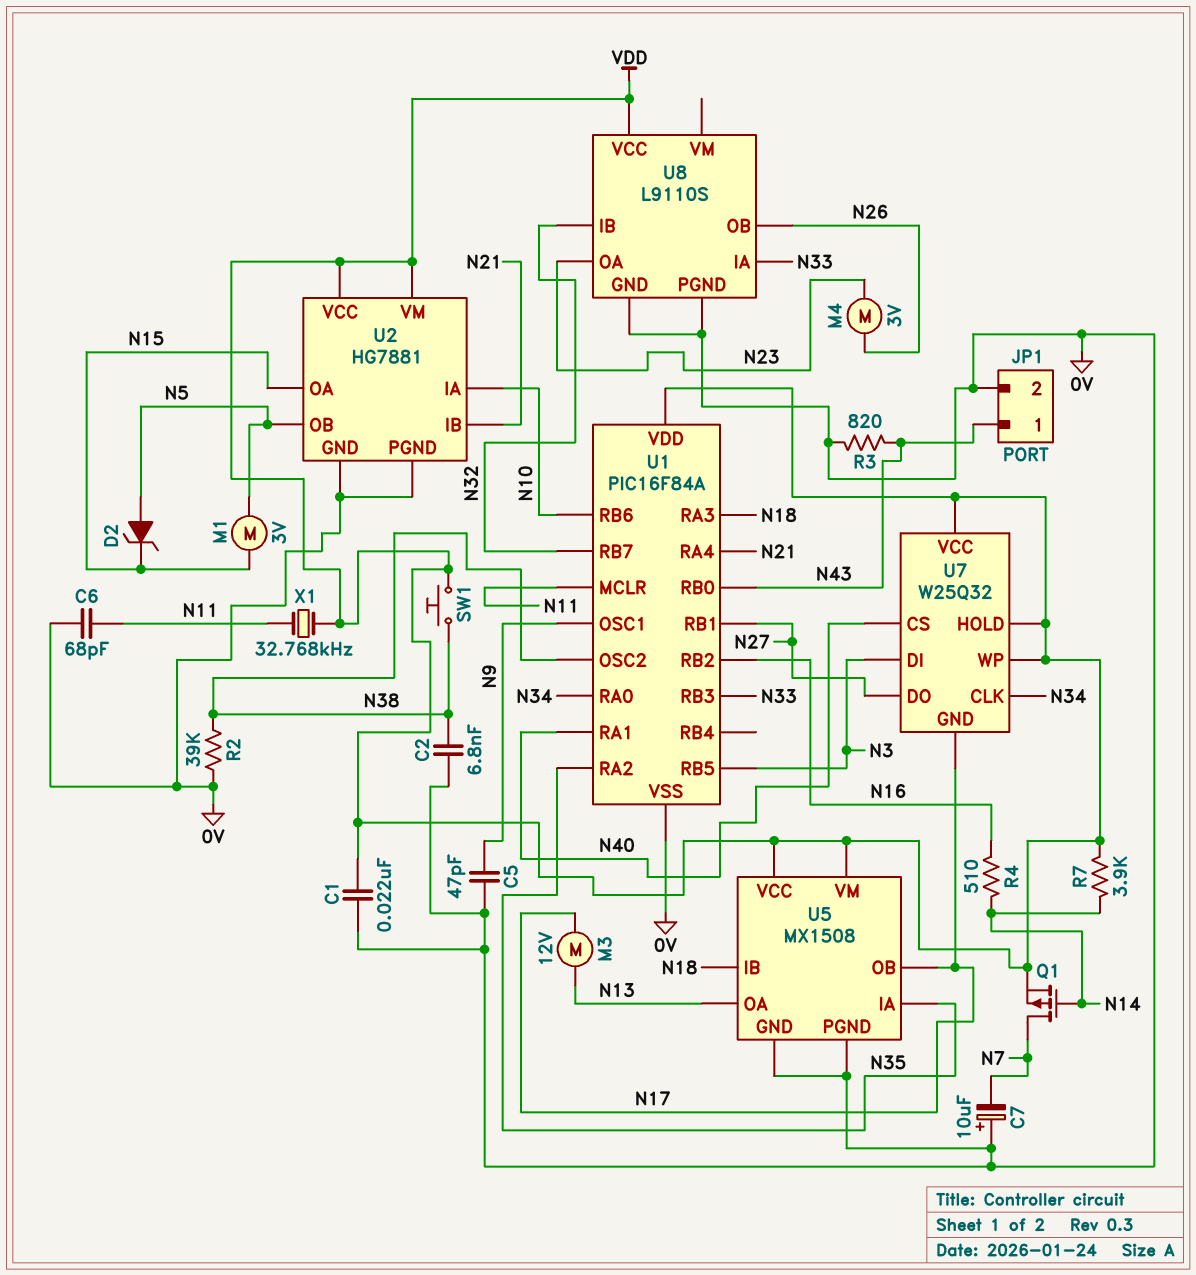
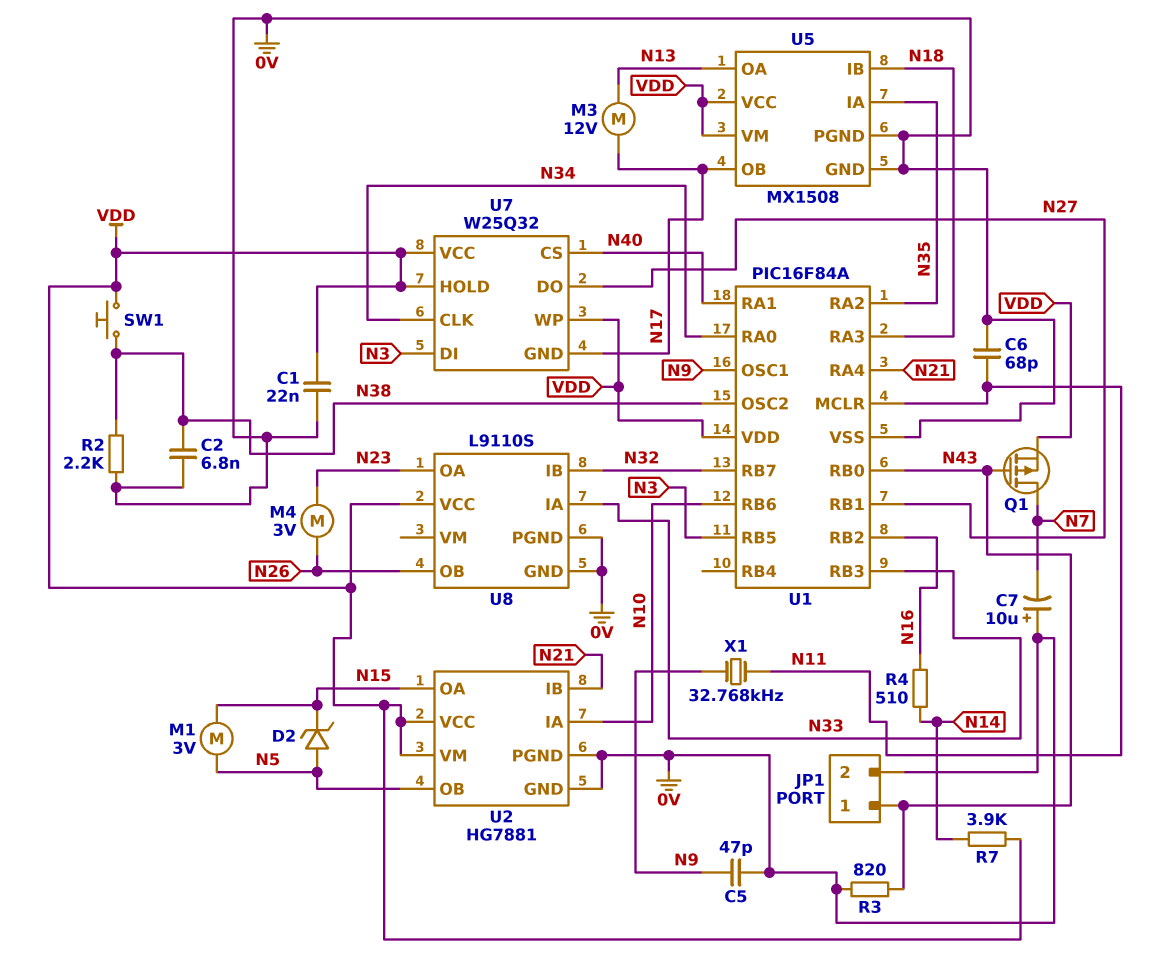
Q1: PMOS (G N14, D N7, S VDD) -> PMOS (G N43, D N7, S VDD)
R2: 39k (0V, N38) -> 2.2k (0V, N38)
X1: 32.768kHz (N11, VDD) -> 32.768kHz (N9, N11)

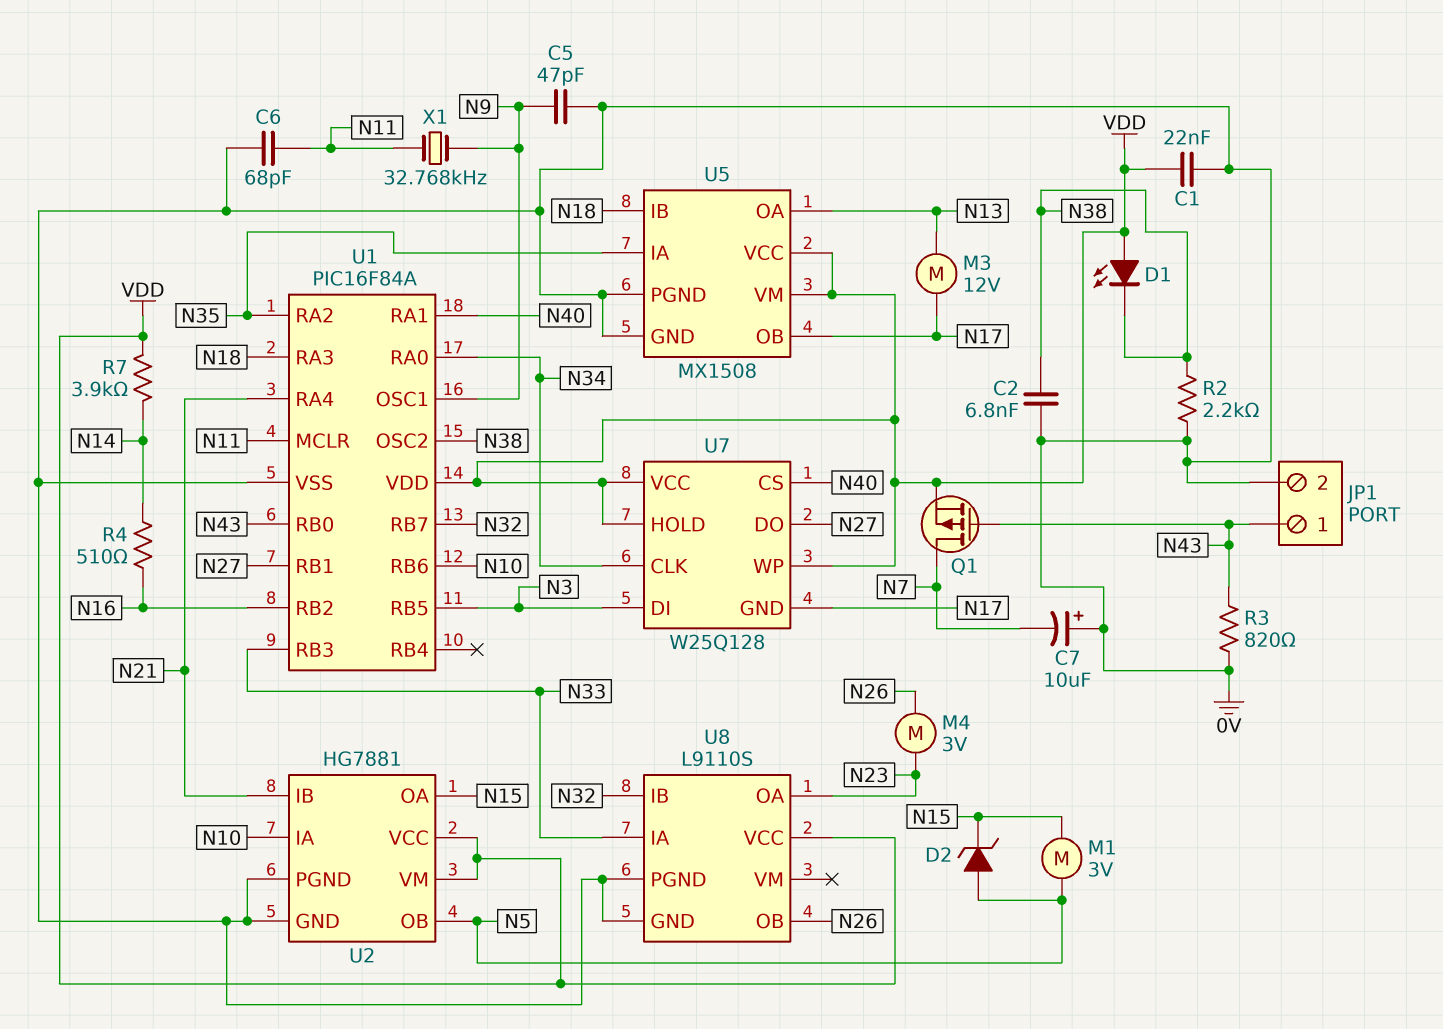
D1: none -> LED (A VDD, K N38)
SW1: button (N38, VDD) -> none
U7: W25Q32 -> W25Q128

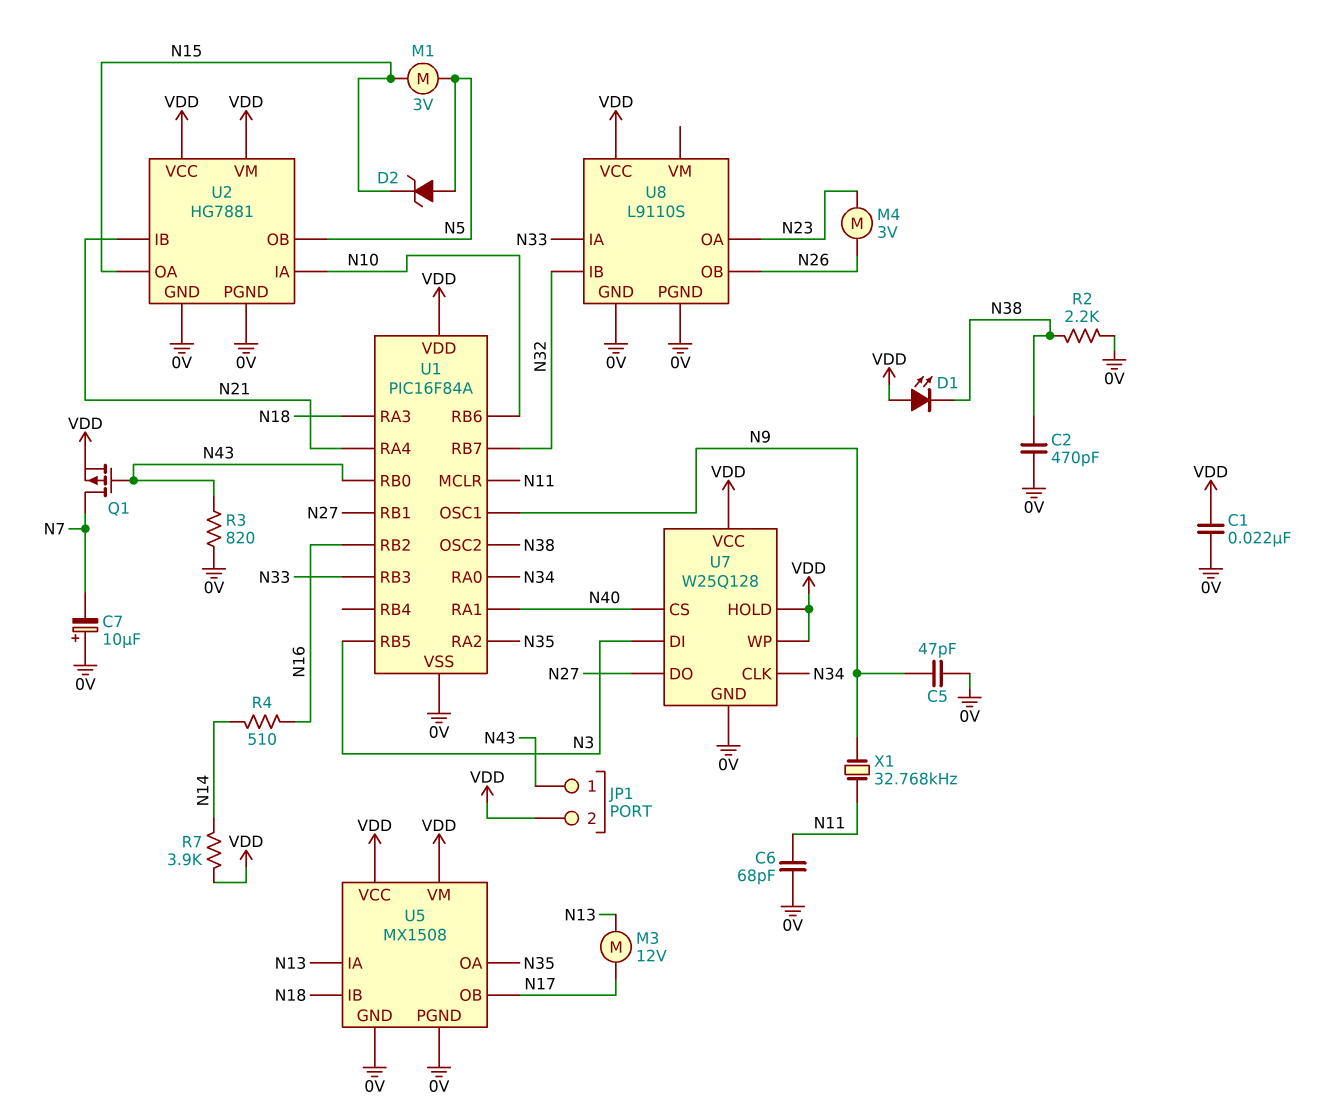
C2: 6.8nF (0V, N38) -> 470pF (0V, N38)
JP1 pin 2: 0V -> VDD
U5 pin IA: N35 -> N13
U5 pin OA: N13 -> N35
U7 pin GND: N17 -> 0V

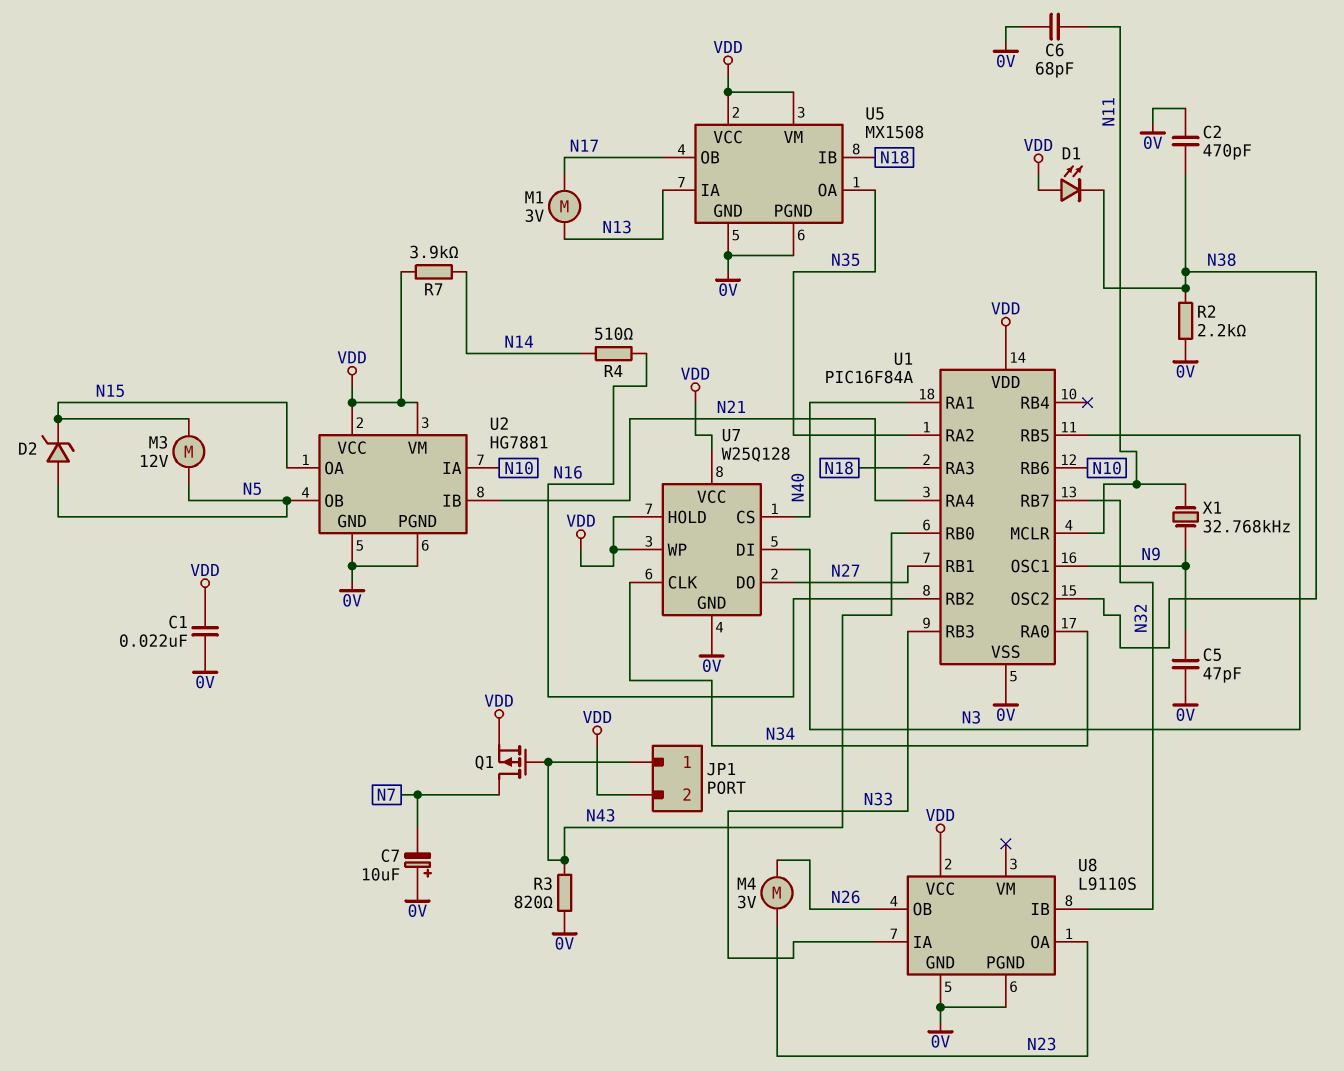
M1: motor 3V (N5, N15) -> motor 3V (N13, N17)
M3: motor 12V (N13, N17) -> motor 12V (N5, N15)

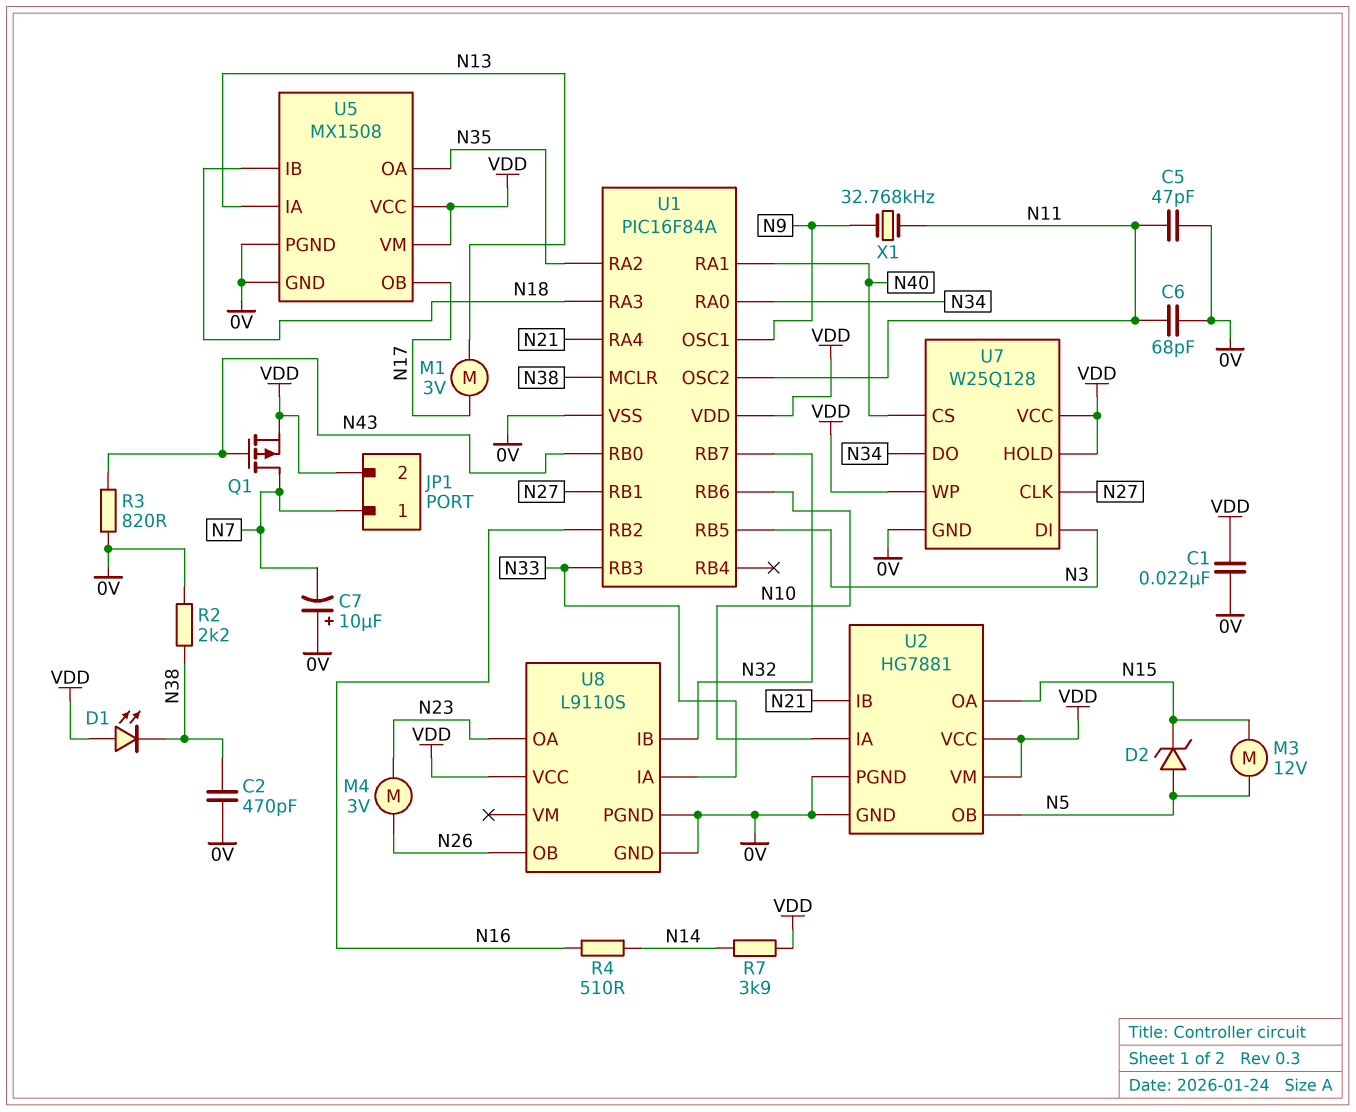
C5: 47pF (0V, N9) -> 47pF (0V, N11)
JP1 pin 1: N43 -> N7
U1 pin MCLR: N11 -> N38
U1 pin OSC2: N38 -> N11
U7 pin CLK: N34 -> N27
U7 pin DO: N27 -> N34

